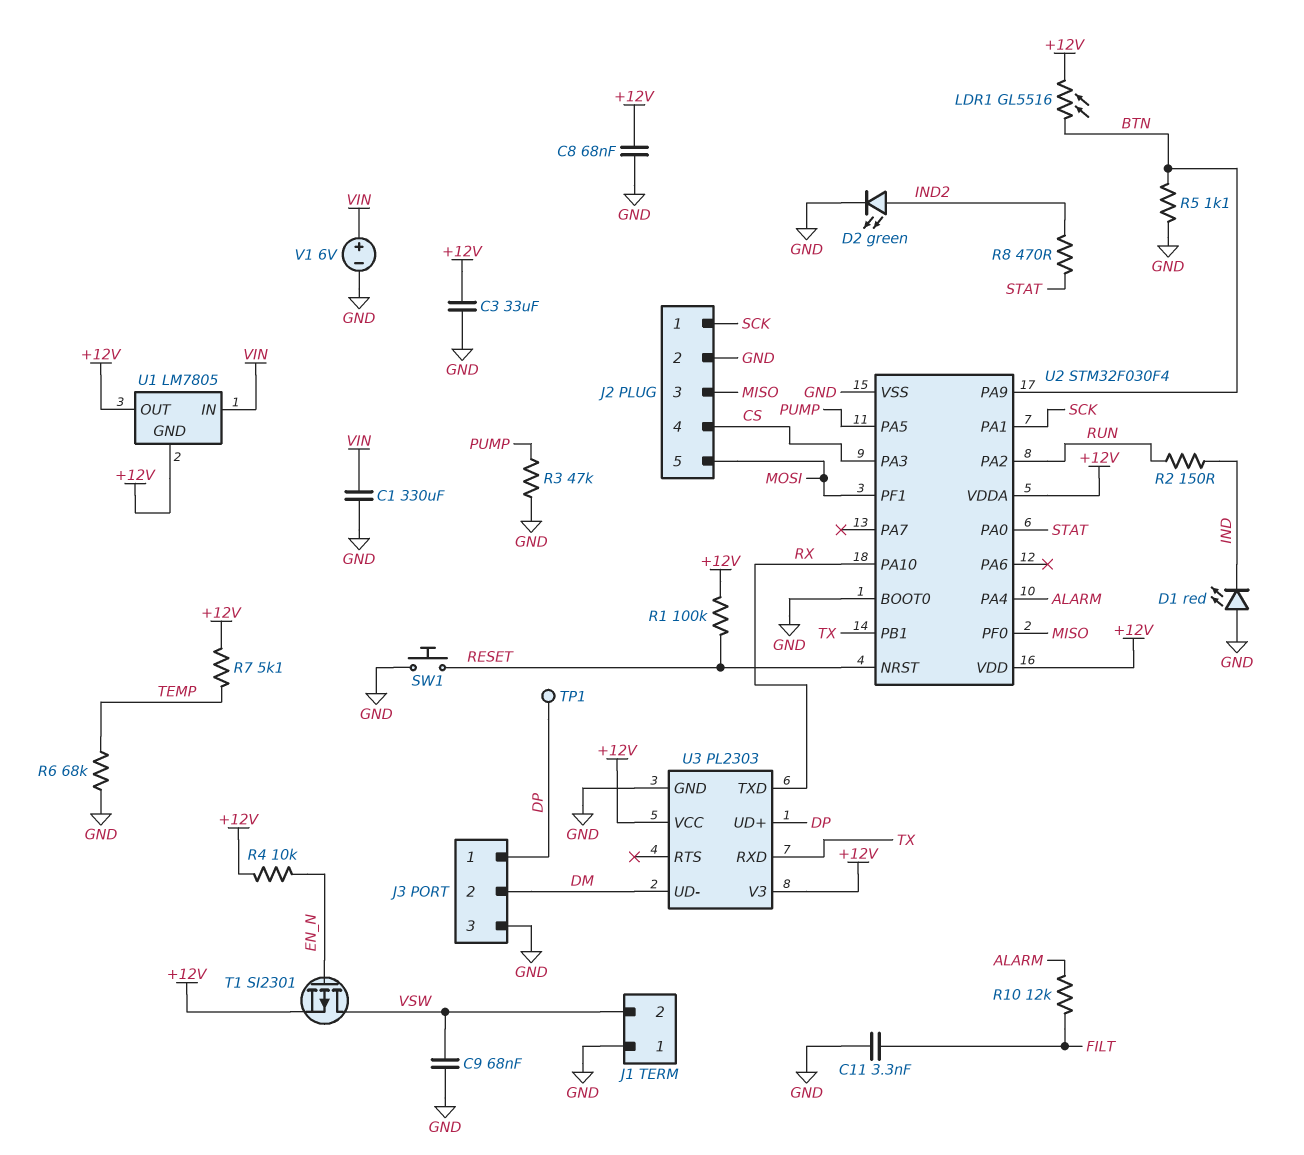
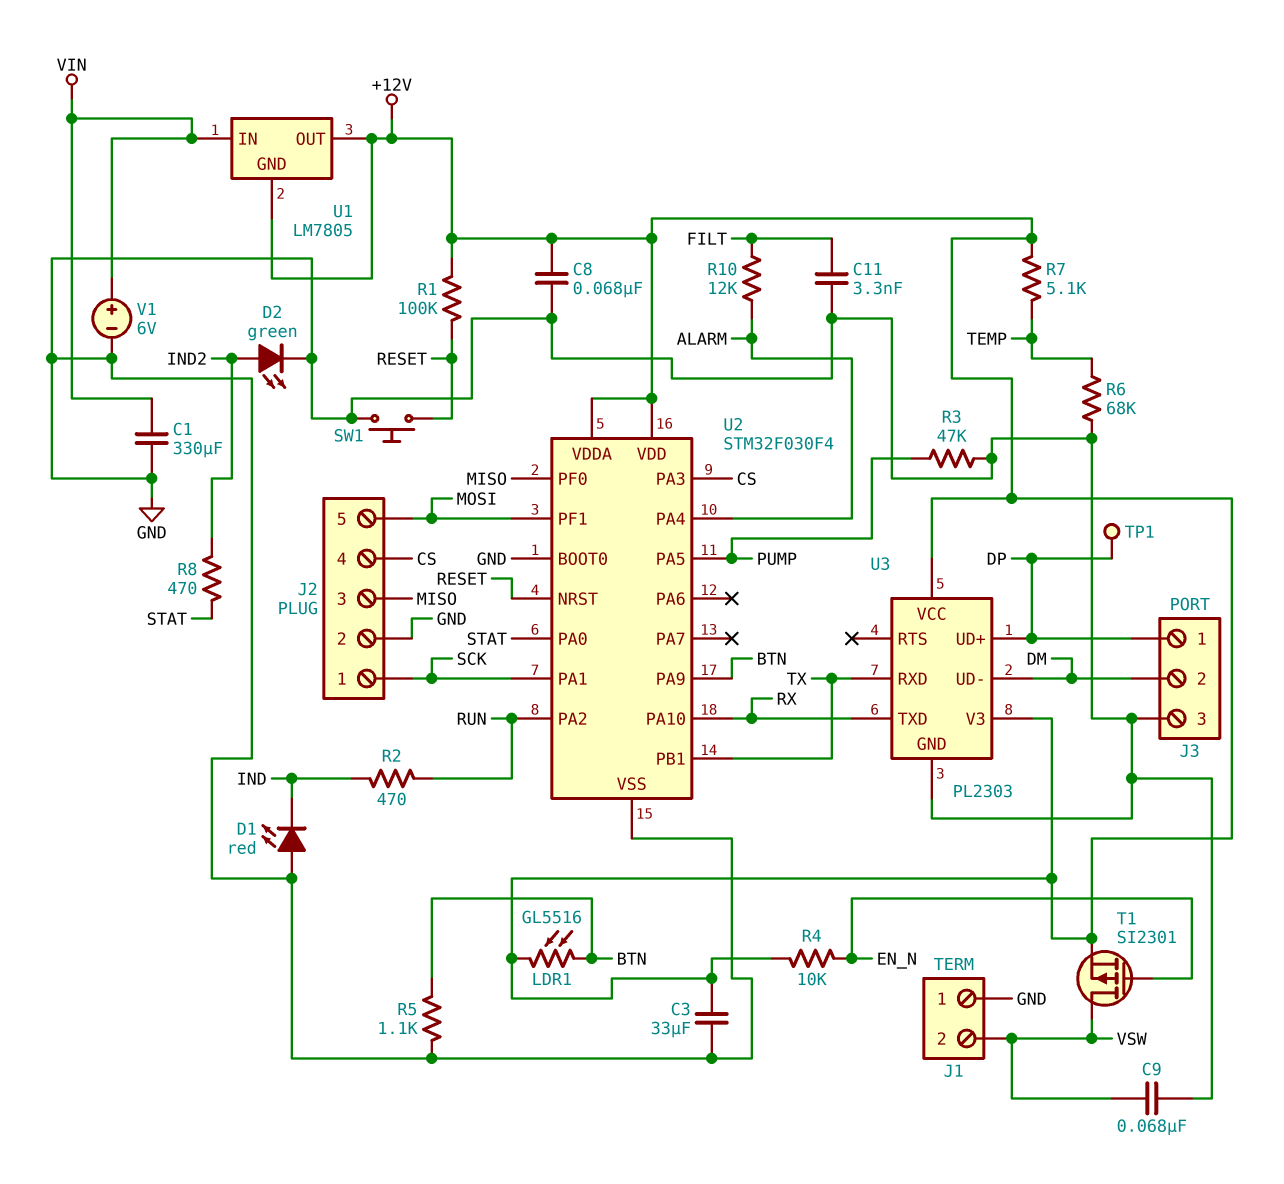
R2: 150 (IND, RUN) -> 470 (IND, RUN)

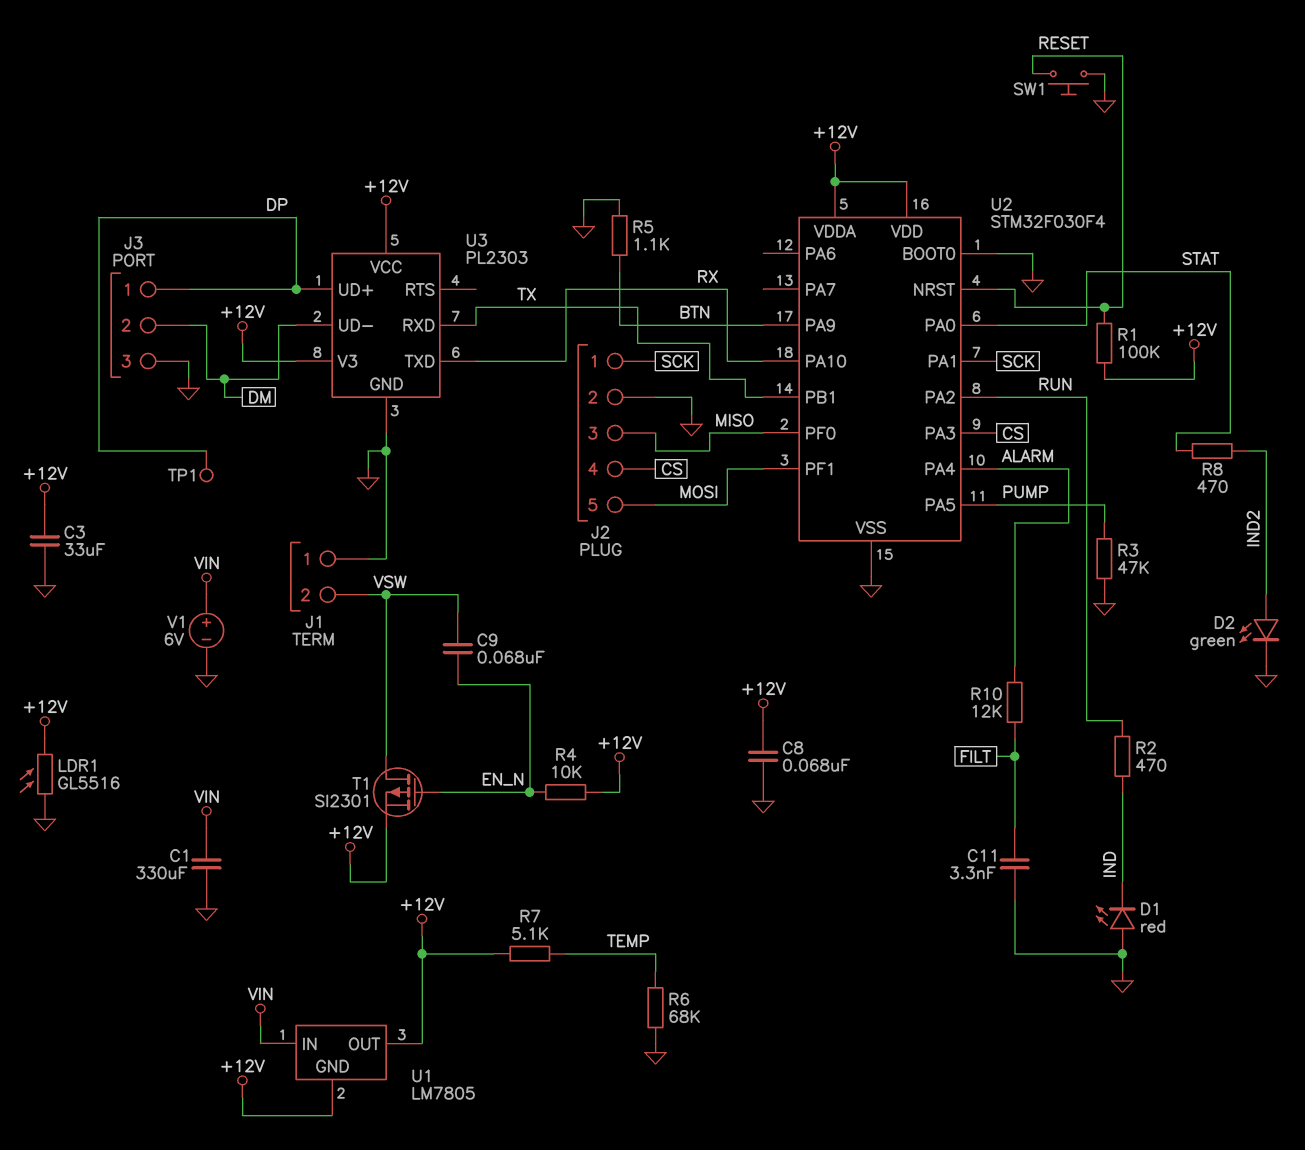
C9: 68nF (GND, VSW) -> 68nF (EN_N, VSW)
LDR1: GL5516 (+12V, BTN) -> GL5516 (+12V, GND)

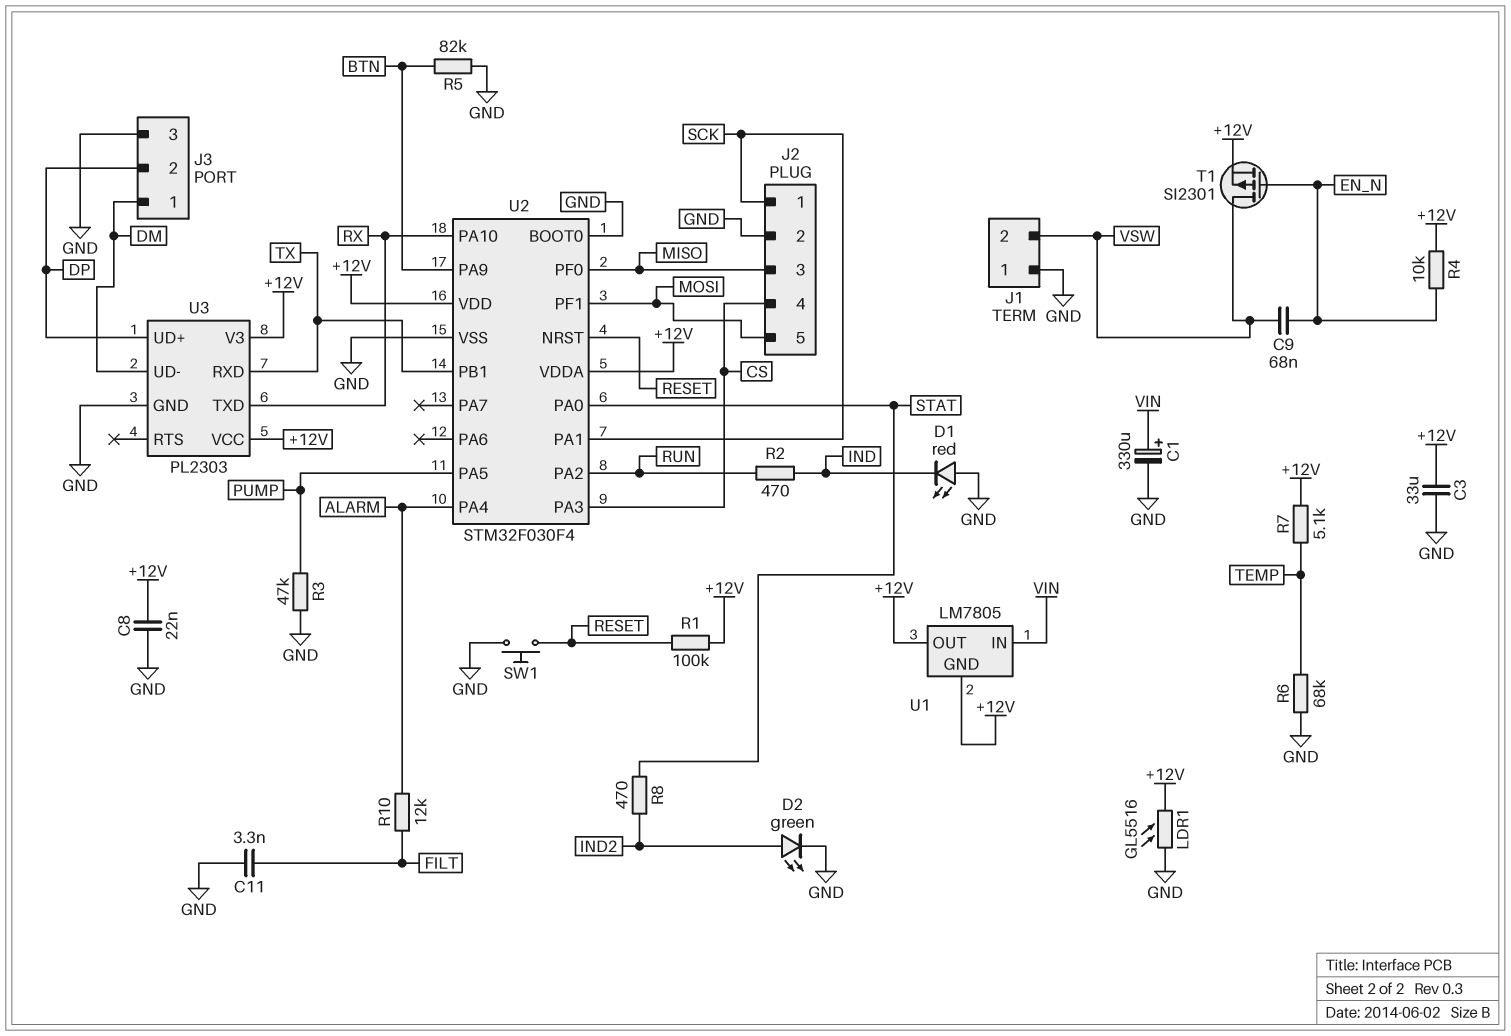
C1: 330uF (GND, VIN) -> 330uF (plus VIN, minus GND)
C8: 68nF (+12V, GND) -> 22nF (+12V, GND)
J3 pin 1: DP -> DM
J3 pin 2: DM -> DP
R5: 1.1k (BTN, GND) -> 82k (BTN, GND)
TP1: test point (DP) -> none
V1: 6V (plus VIN, minus GND) -> none

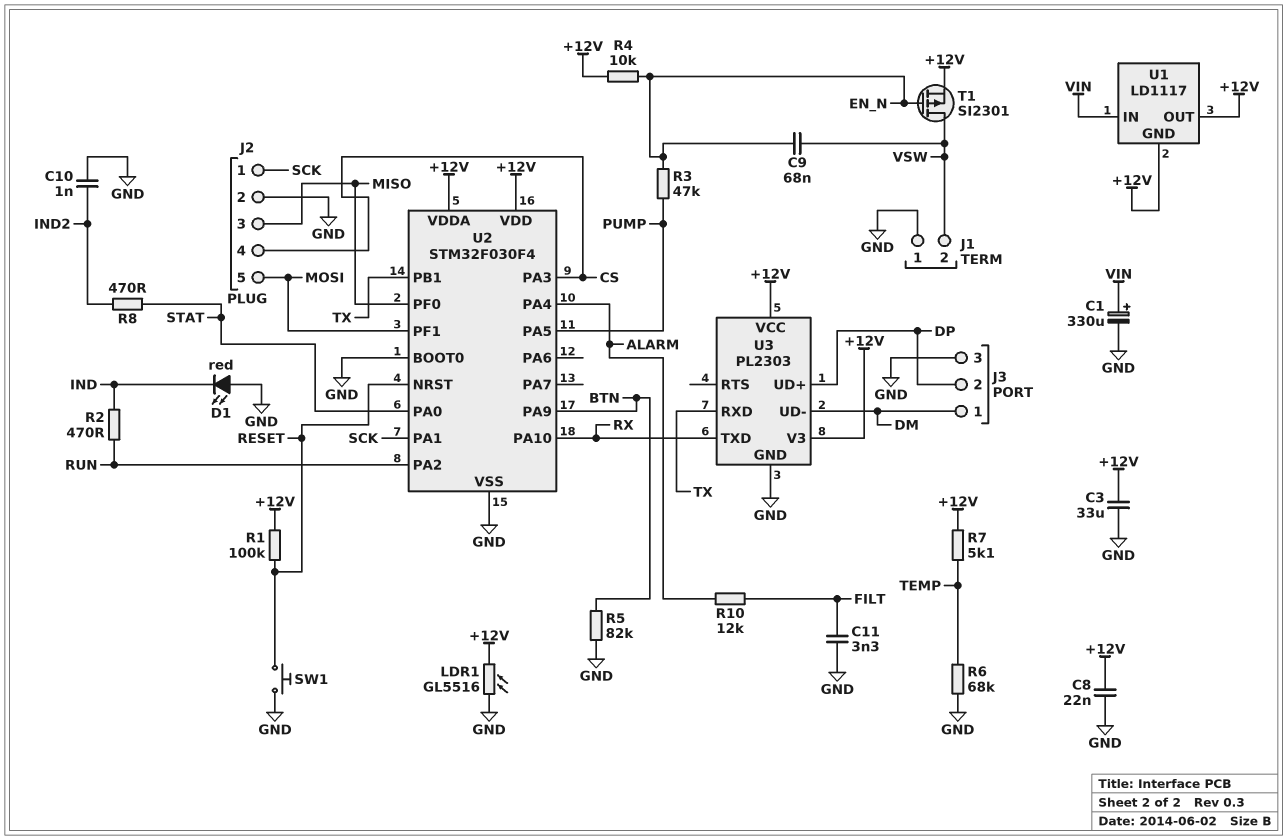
C10: none -> 1nF (GND, IND2)
D2: LED green (A IND2, K GND) -> none
R3: 47k (GND, PUMP) -> 47k (EN_N, PUMP)
U1: LM7805 -> LD1117

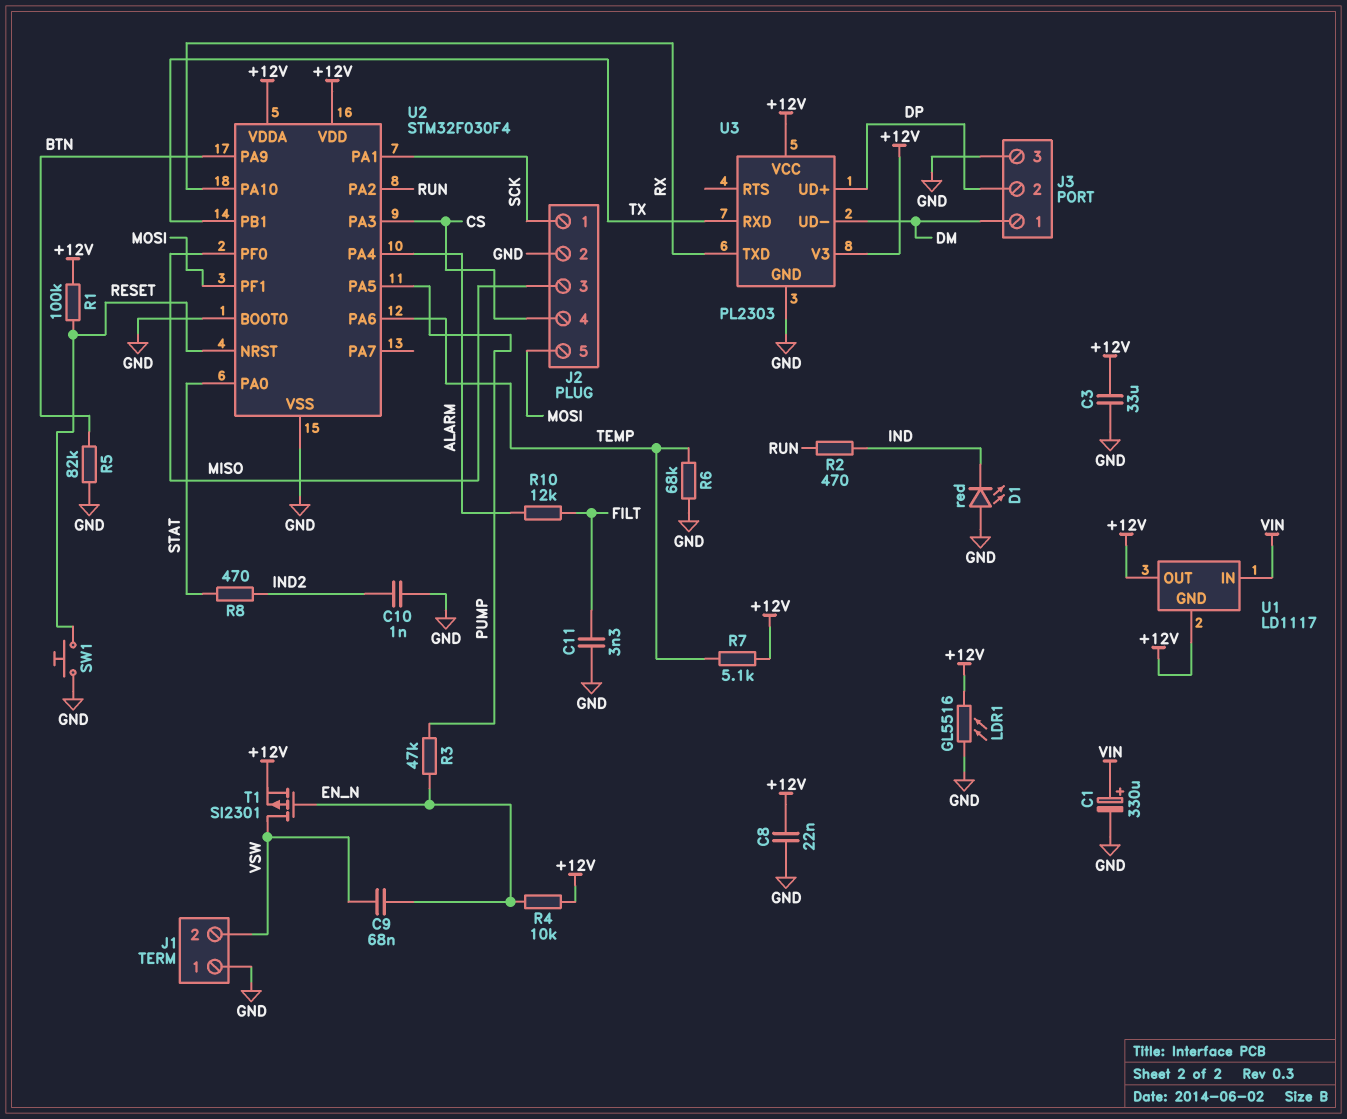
U2 pin PA6: none -> TEMP

